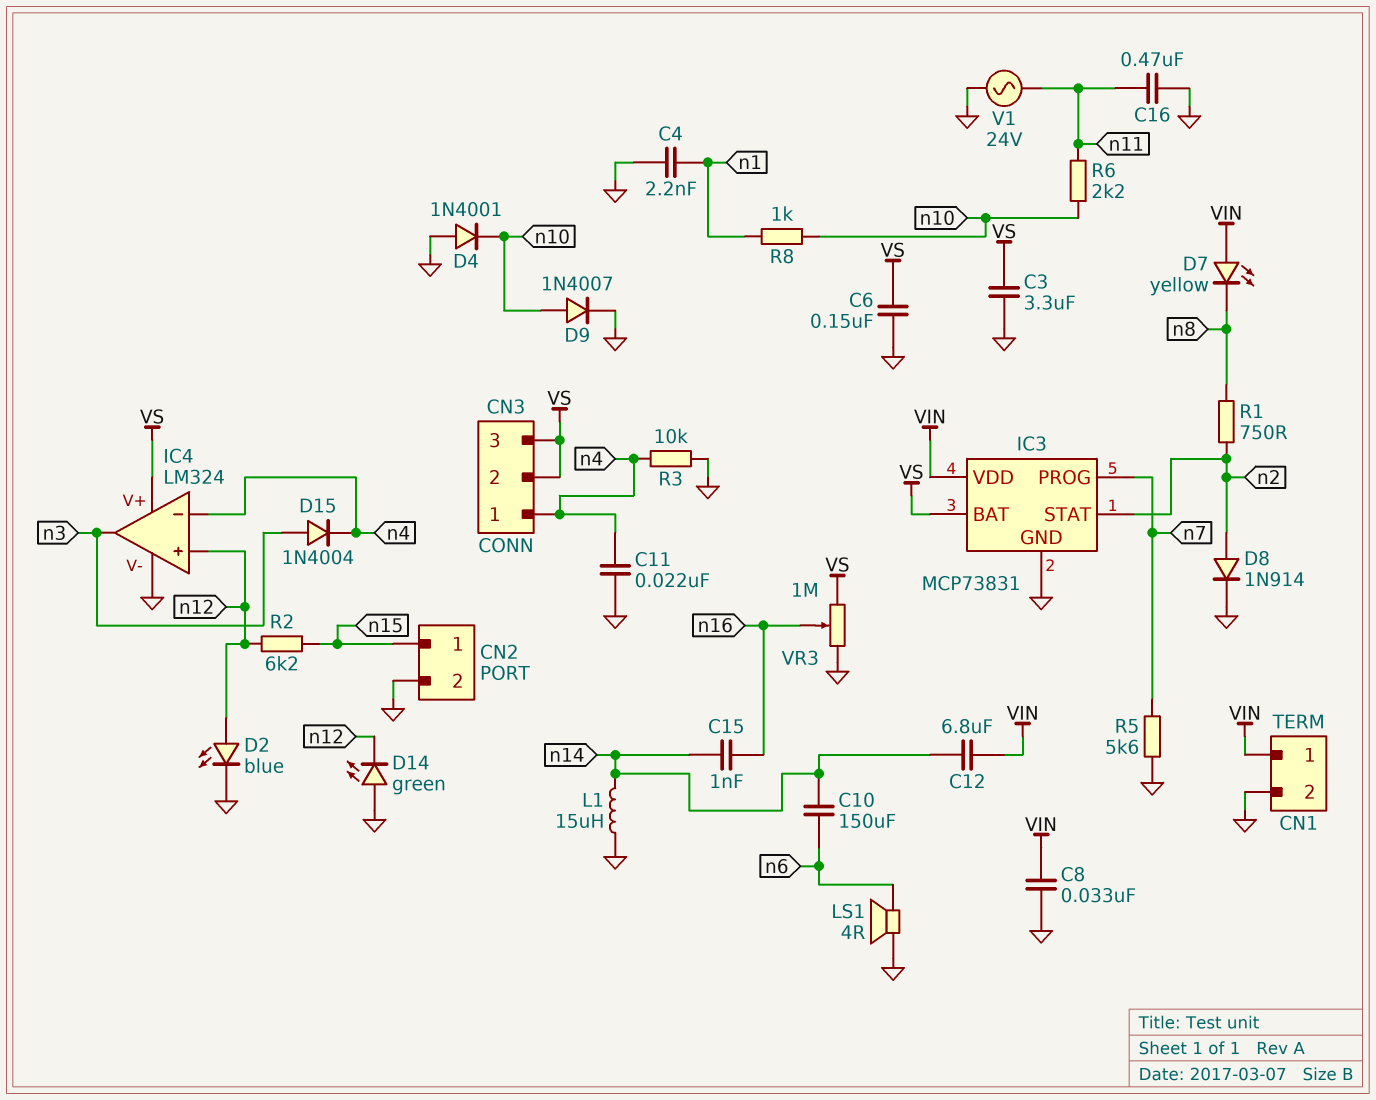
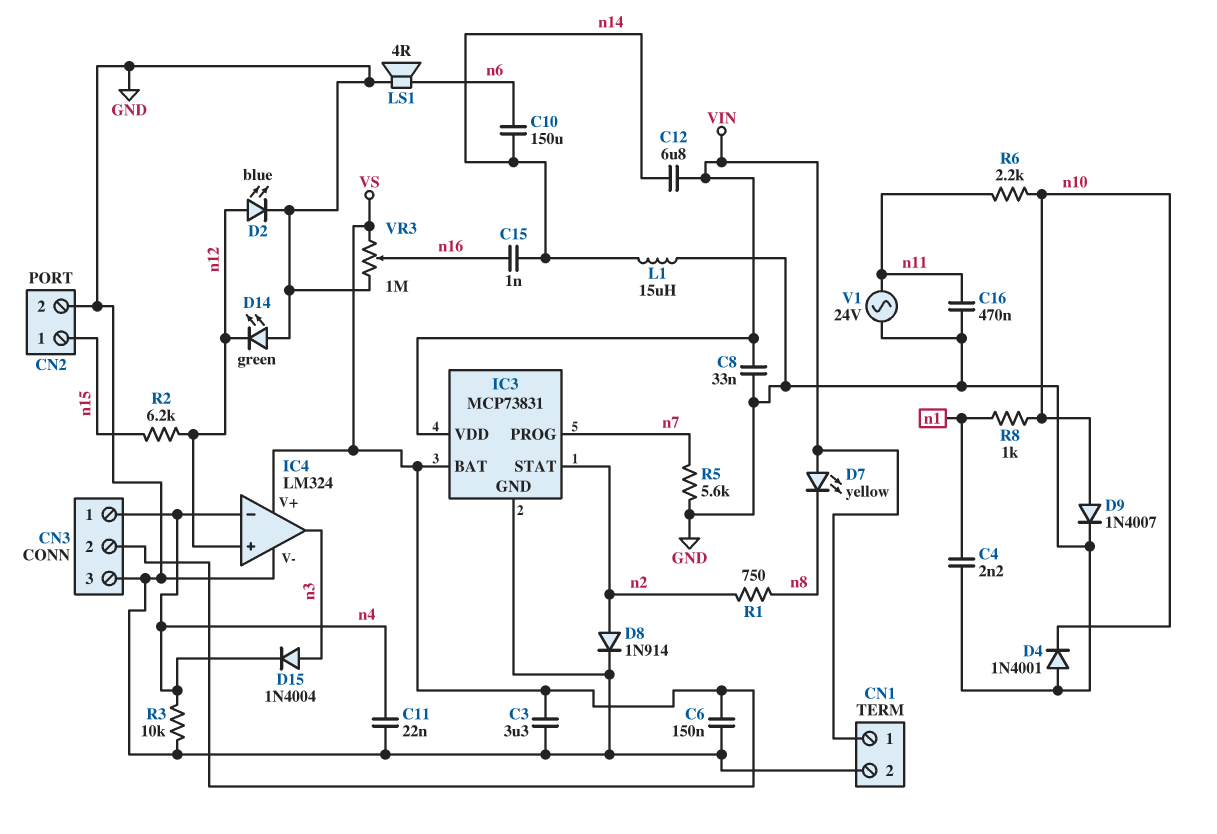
CN3 pin 3: VS -> GND

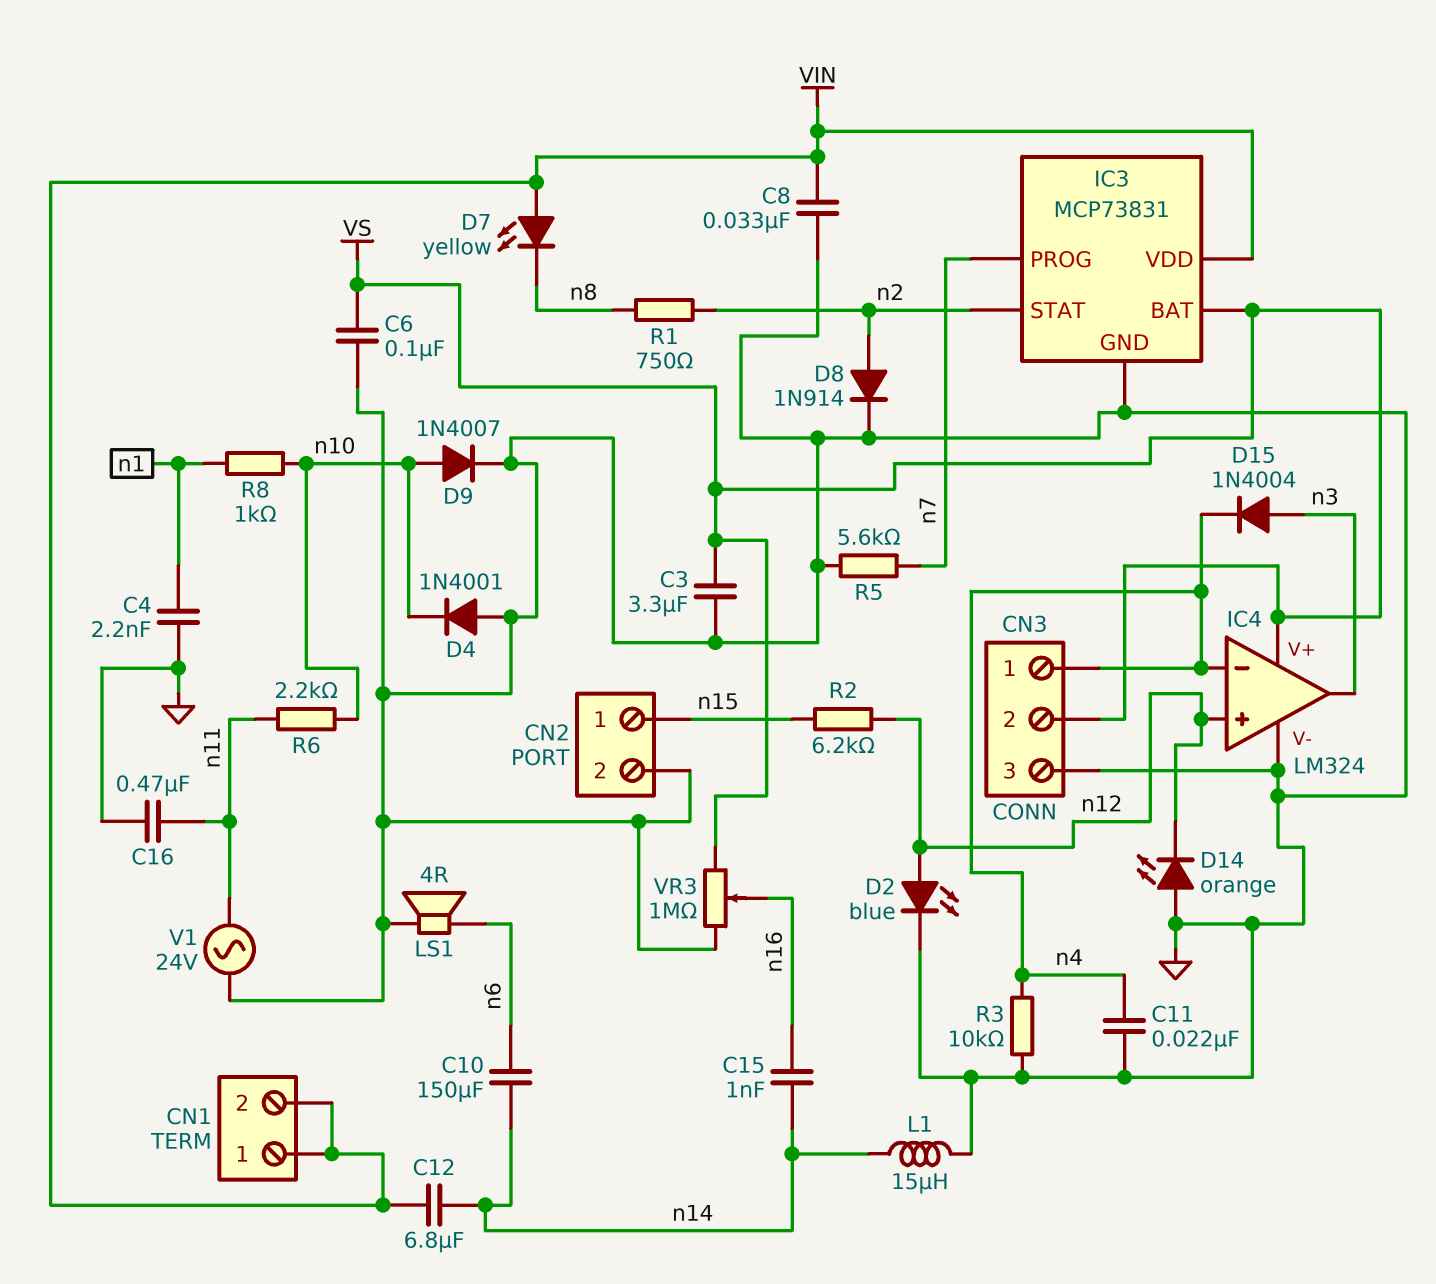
C6: 150nF (GND, VS) -> 100nF (GND, VS)
CN1 pin 2: GND -> VIN
D14: LED green (A GND, K n12) -> LED orange (A GND, K n12)

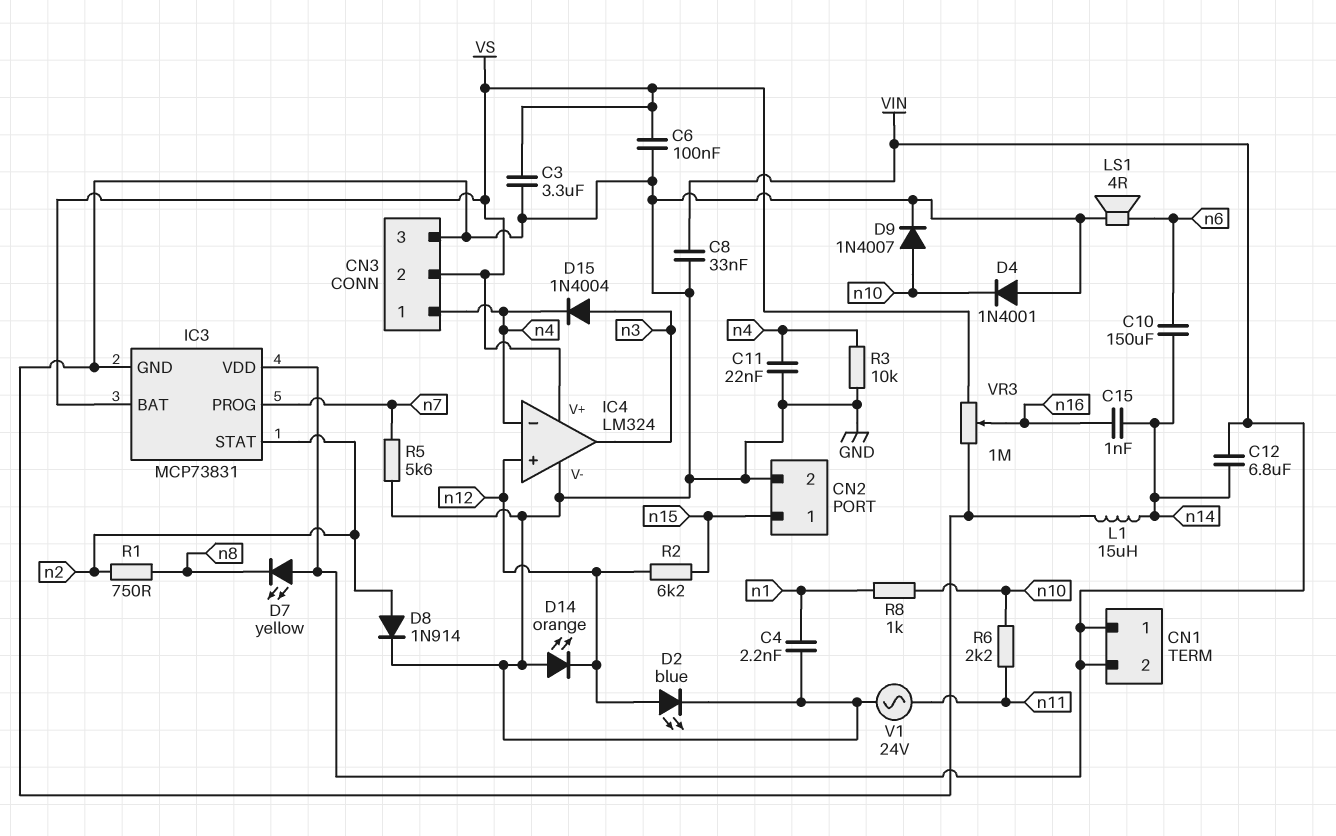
C16: 470nF (GND, n11) -> none

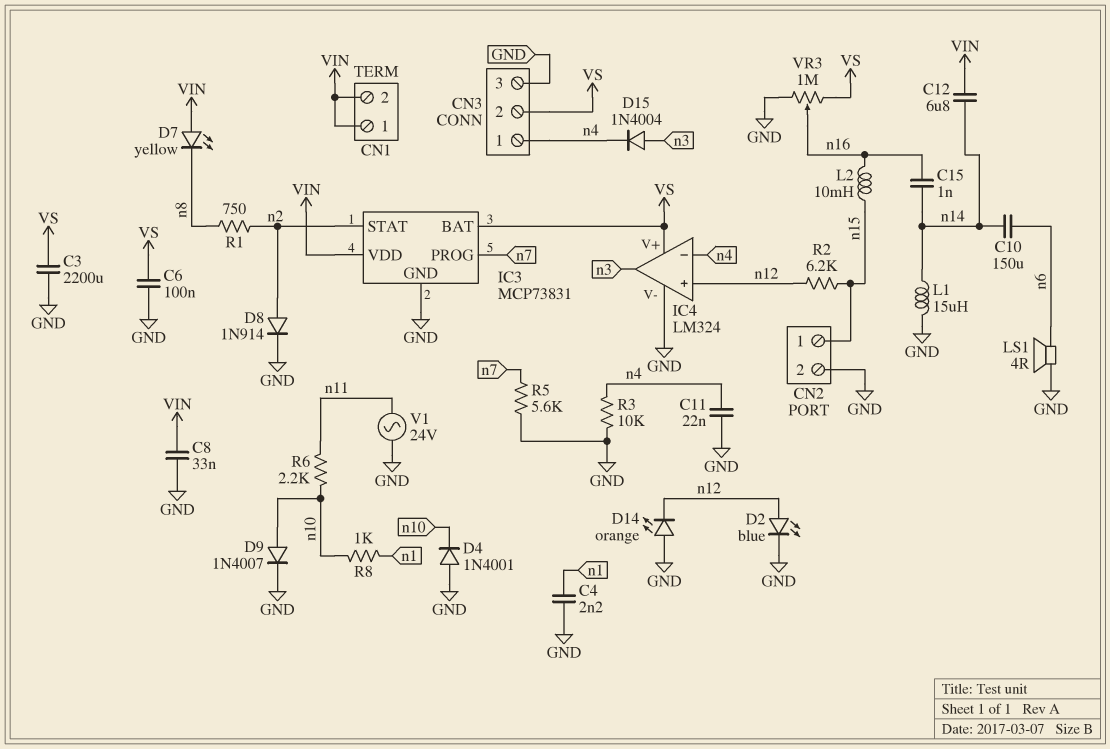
C3: 3.3uF (GND, VS) -> 2200uF (GND, VS)
L2: none -> 10mH (n15, n16)

